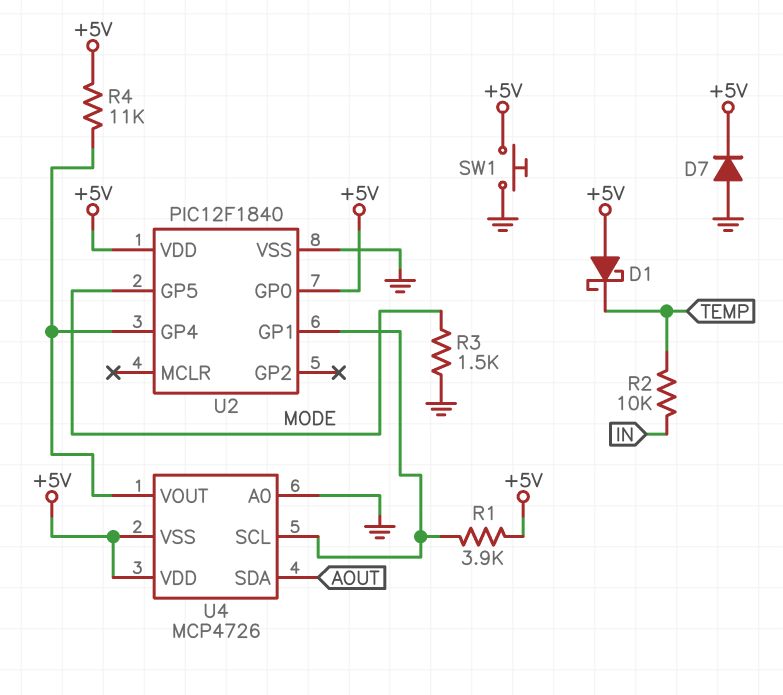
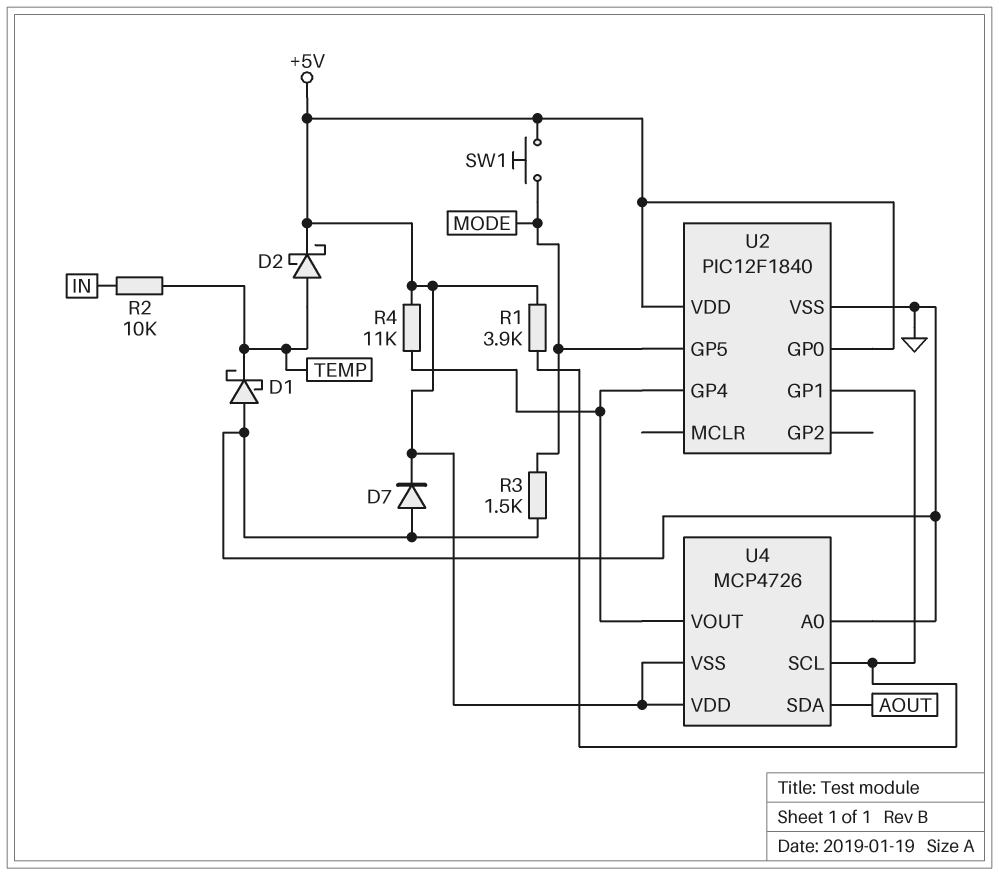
D1: schottky (A +5V, K TEMP) -> schottky (A GND, K TEMP)
D2: none -> schottky (A TEMP, K +5V)
SW1: button (+5V, GND) -> button (+5V, MODE)

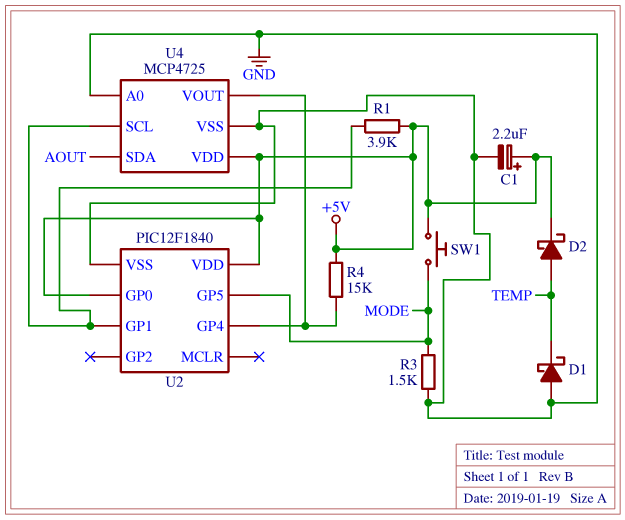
C1: none -> 2.2uF (plus +5V, minus GND)
D7: diode (A GND, K +5V) -> none
R2: 10k (IN, TEMP) -> none
R4: 11k (+5V, U2/GP4) -> 15k (+5V, U2/GP4)
U4: MCP4726 -> MCP4725
U4 pin VSS: +5V -> GND

